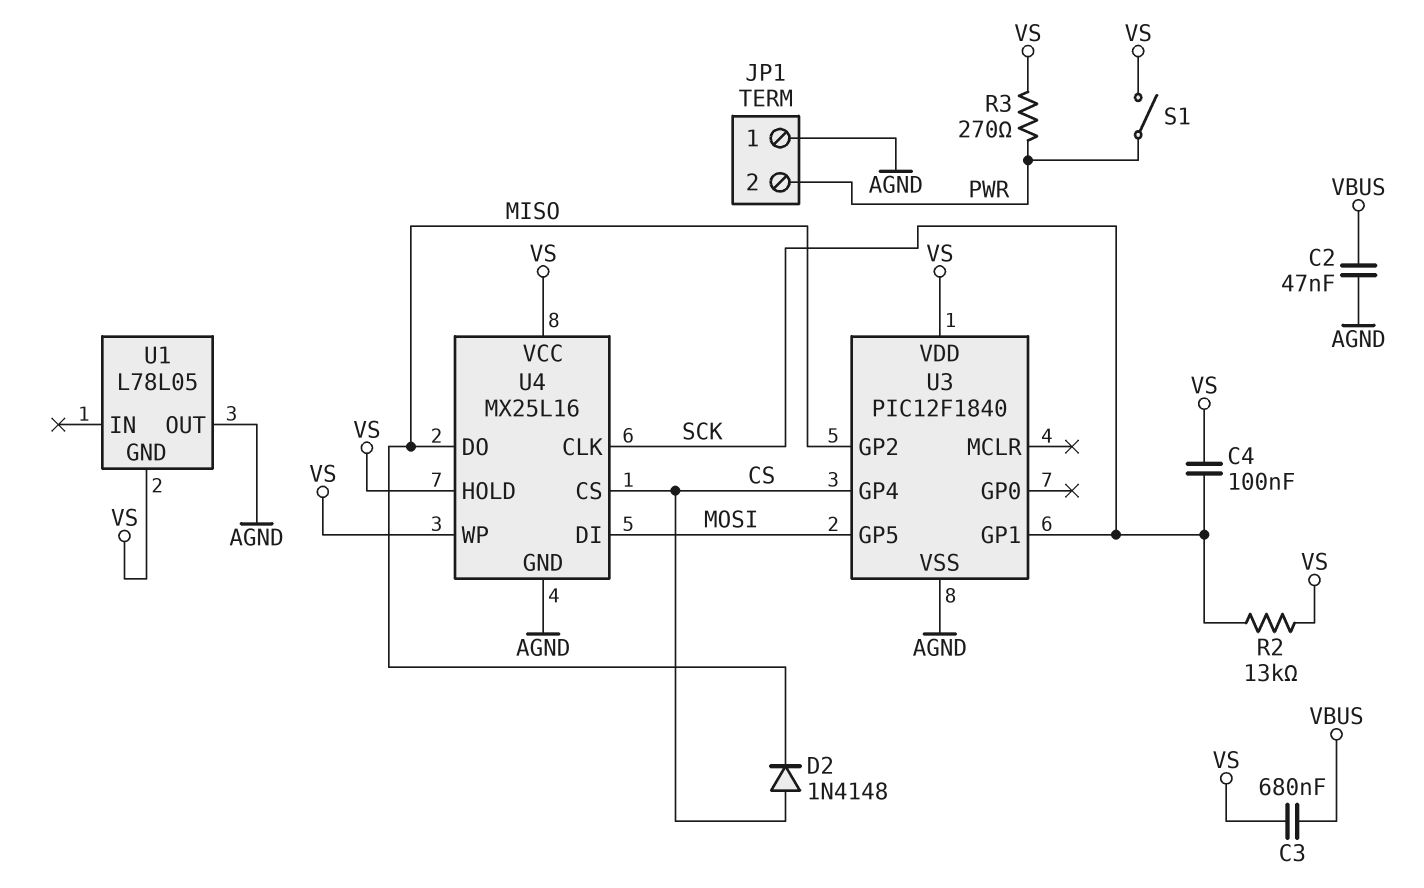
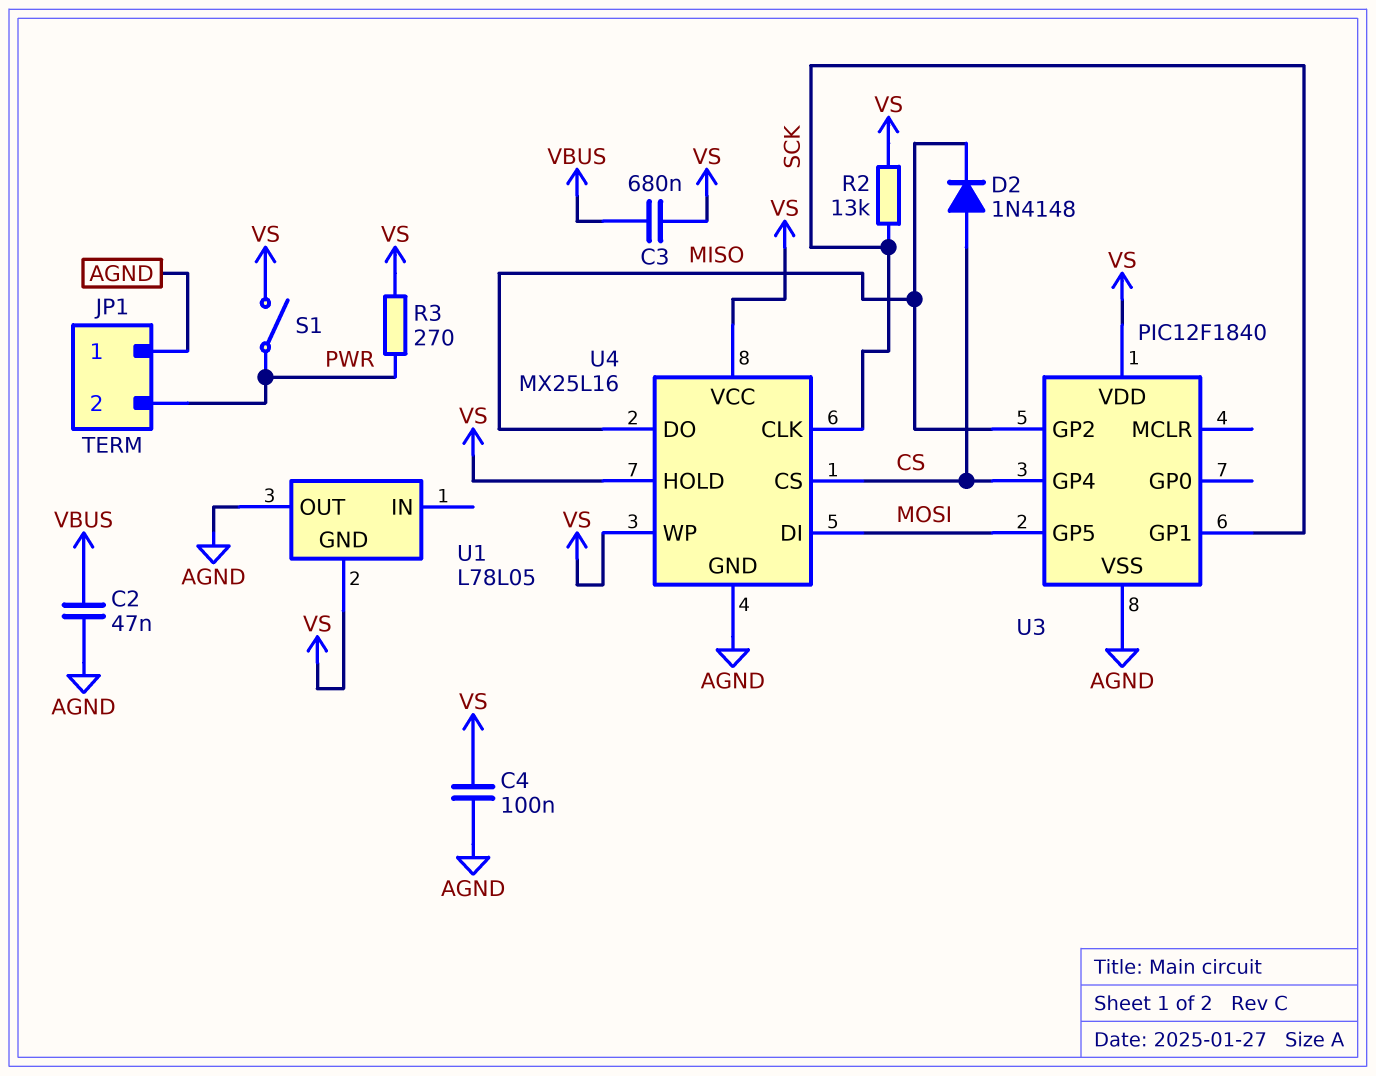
C4: 100nF (SCK, VS) -> 100nF (AGND, VS)

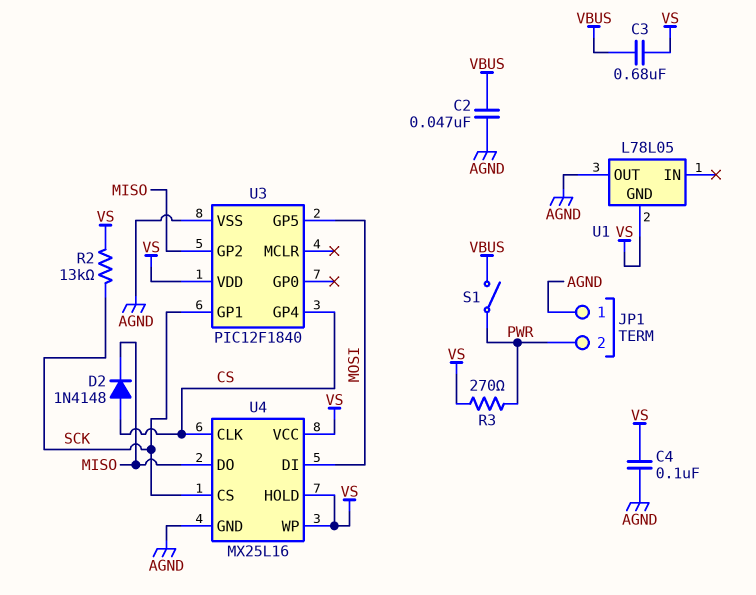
S1: switch (PWR, VS) -> switch (PWR, VBUS)
U4 pin CLK: SCK -> CS
U4 pin CS: CS -> SCK

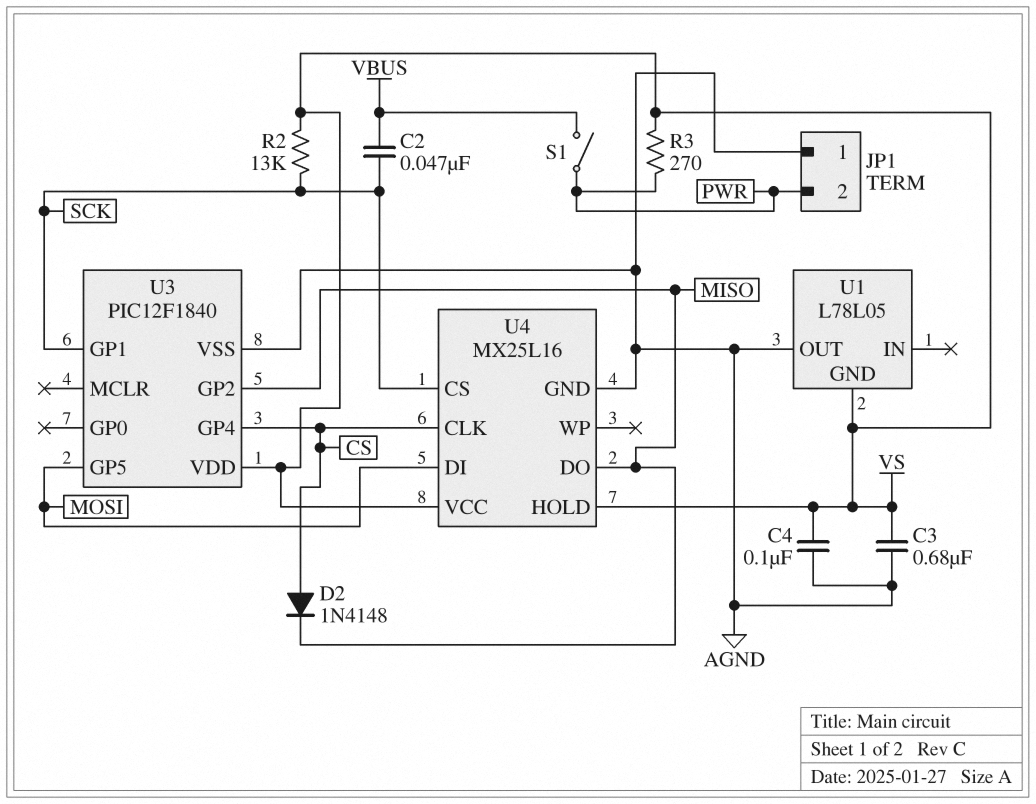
C2: 47nF (AGND, VBUS) -> 47nF (SCK, VBUS)
C3: 680nF (VBUS, VS) -> 680nF (AGND, VS)
U4 pin WP: VS -> none

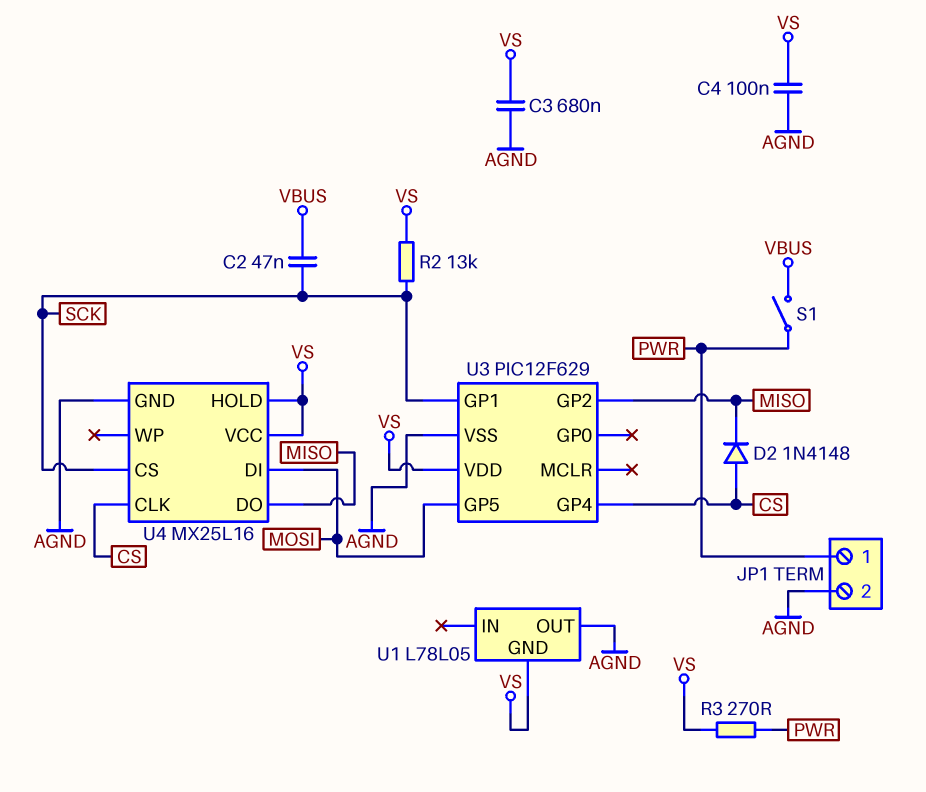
JP1 pin 1: AGND -> PWR
JP1 pin 2: PWR -> AGND
U3: PIC12F1840 -> PIC12F629

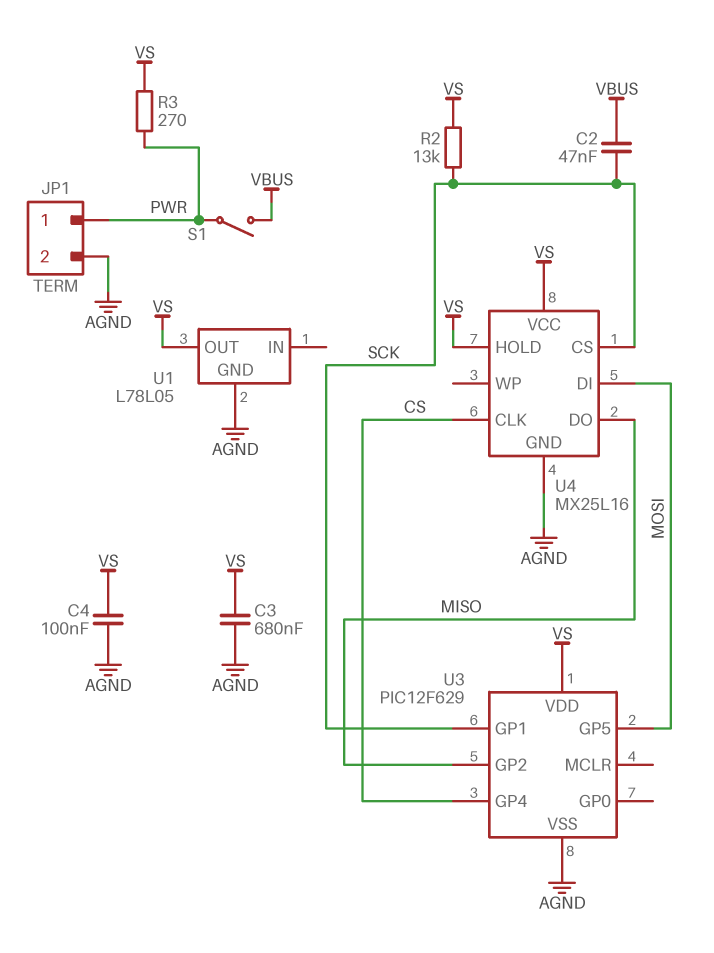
D2: diode 1N4148 (A CS, K MISO) -> none
U1 pin GND: VS -> AGND
U1 pin OUT: AGND -> VS

